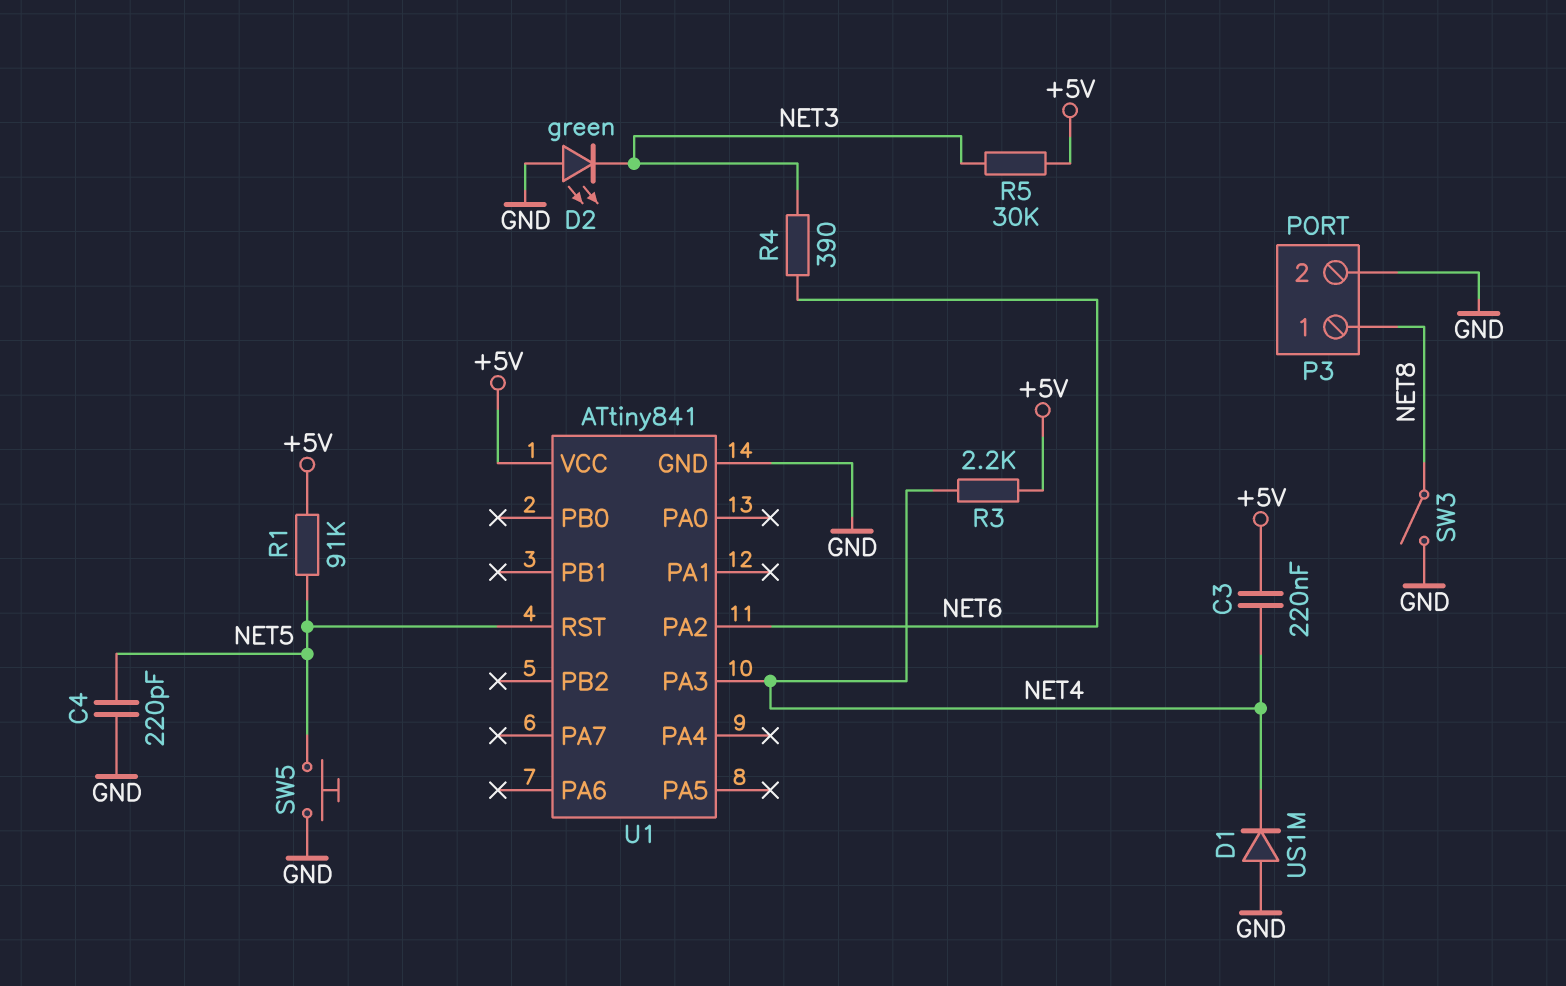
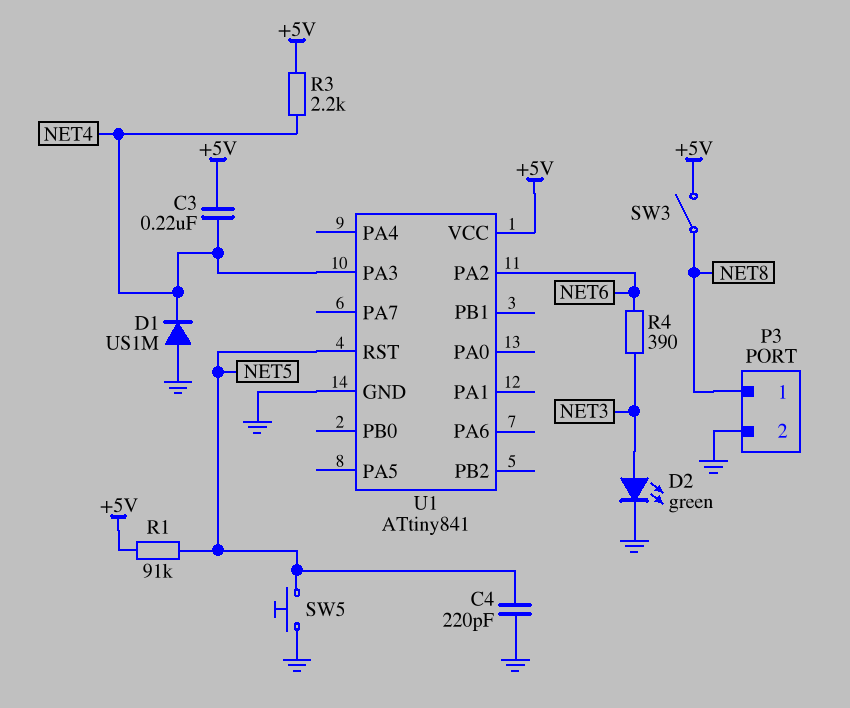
D2: LED green (A GND, K NET3) -> LED green (A NET3, K GND)
R5: 30k (+5V, NET3) -> none
SW3: switch (GND, NET8) -> switch (+5V, NET8)

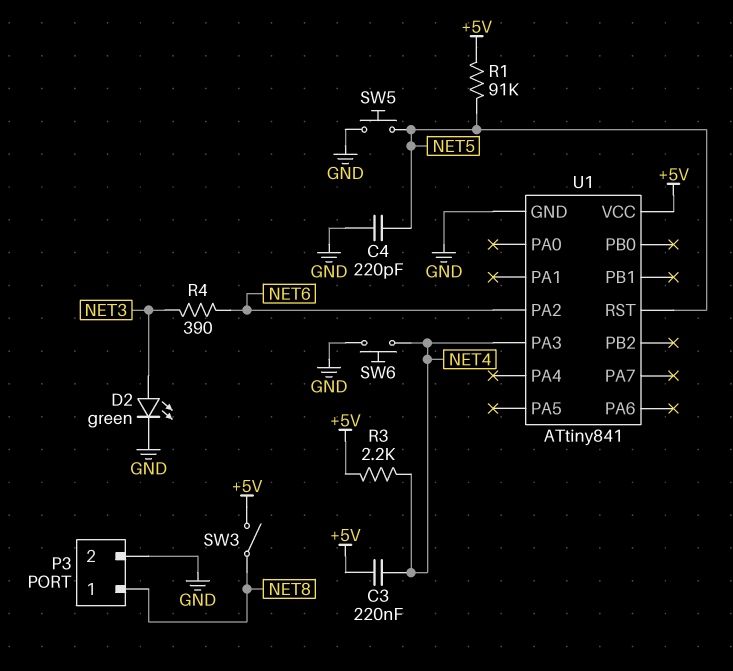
D1: diode US1M (A GND, K NET4) -> none
SW6: none -> button (GND, NET4)

